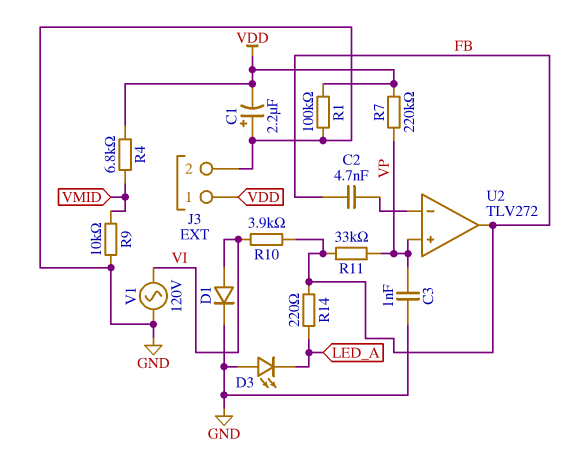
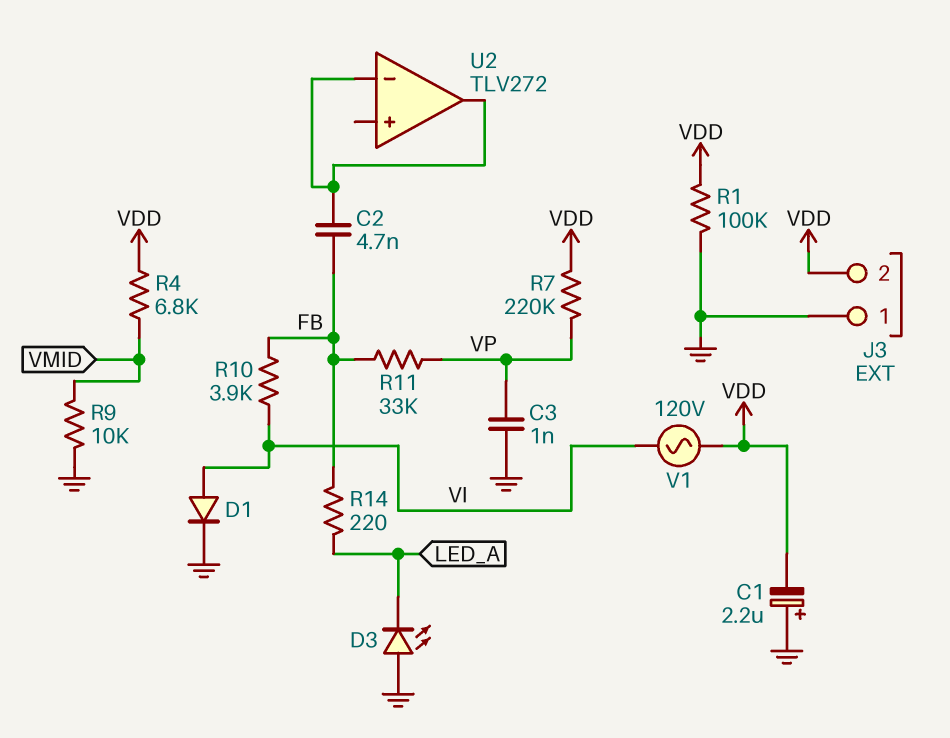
J3 pin 1: VDD -> GND
J3 pin 2: GND -> VDD
U2 pin in+: VP -> none
U2 pin out: FB -> U2/in-
V1: AC 120V (GND, VI) -> AC 120V (VDD, VI)

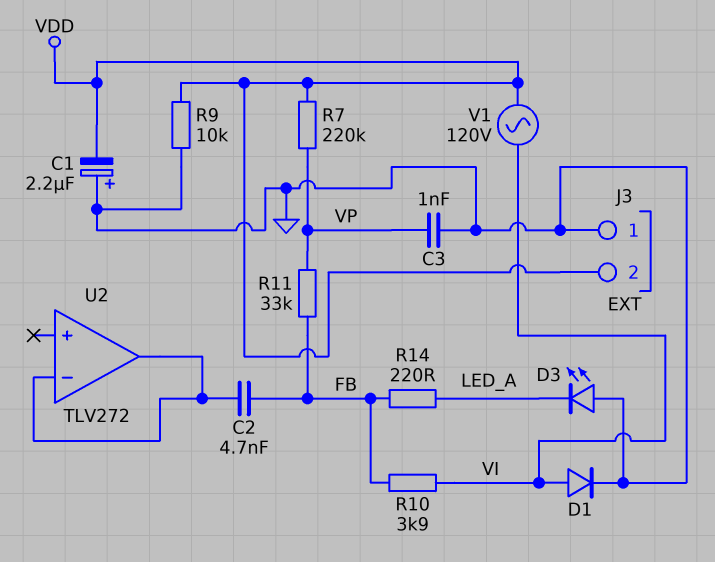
R1: 100k (GND, VDD) -> none
R4: 6.8k (VDD, VMID) -> none
R9: 10k (GND, VMID) -> 10k (GND, VDD)

